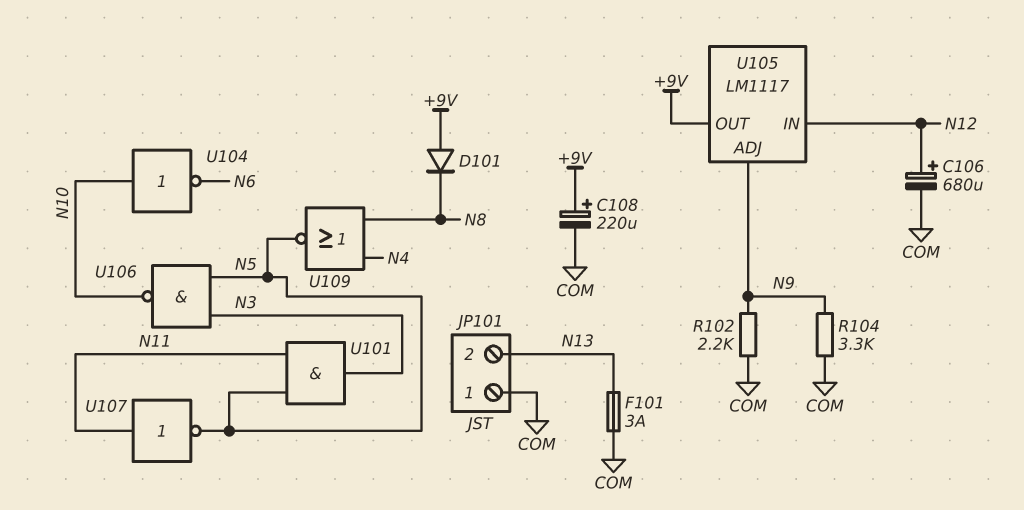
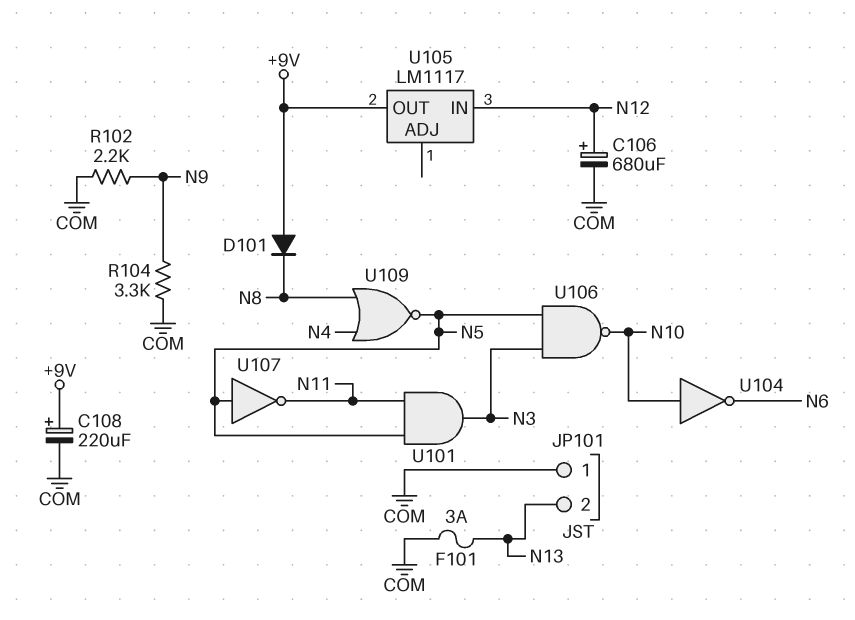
U105 pin ADJ: N9 -> none
U107: NOT (in N11, out N5) -> NOT (in N5, out N11)

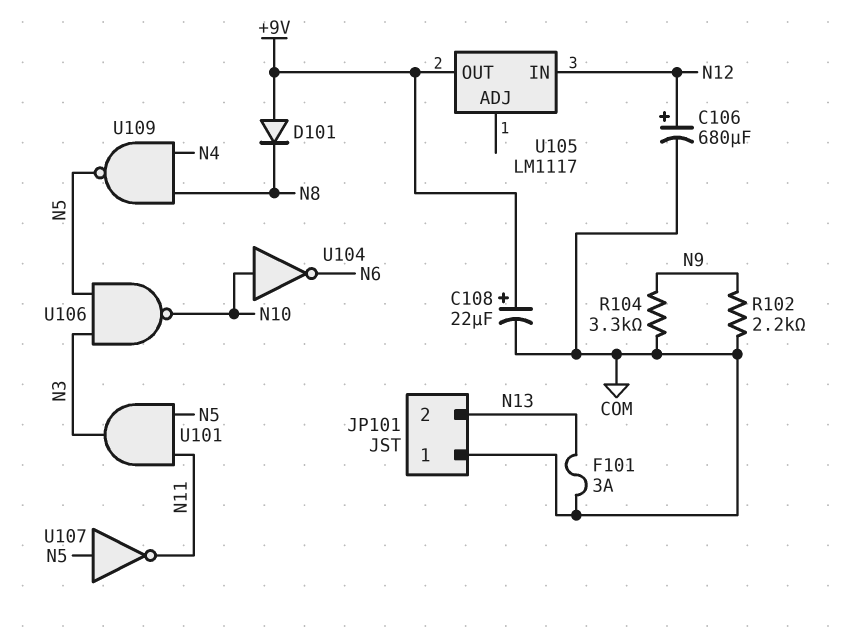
C108: 220uF (plus +9V, minus COM) -> 22uF (plus +9V, minus COM)
U109: NOR (in N4, in N8, out N5) -> NAND (in N4, in N8, out N5)

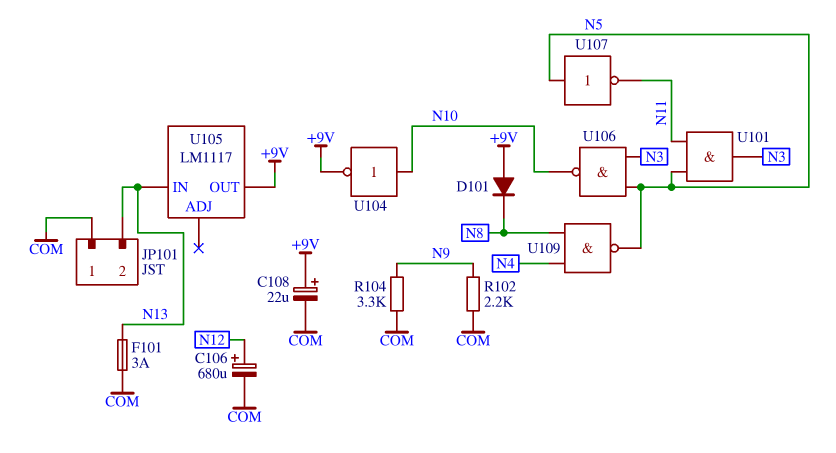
U104: NOT (in N10, out N6) -> NOT (in N10, out +9V)
U105 pin IN: N12 -> N13

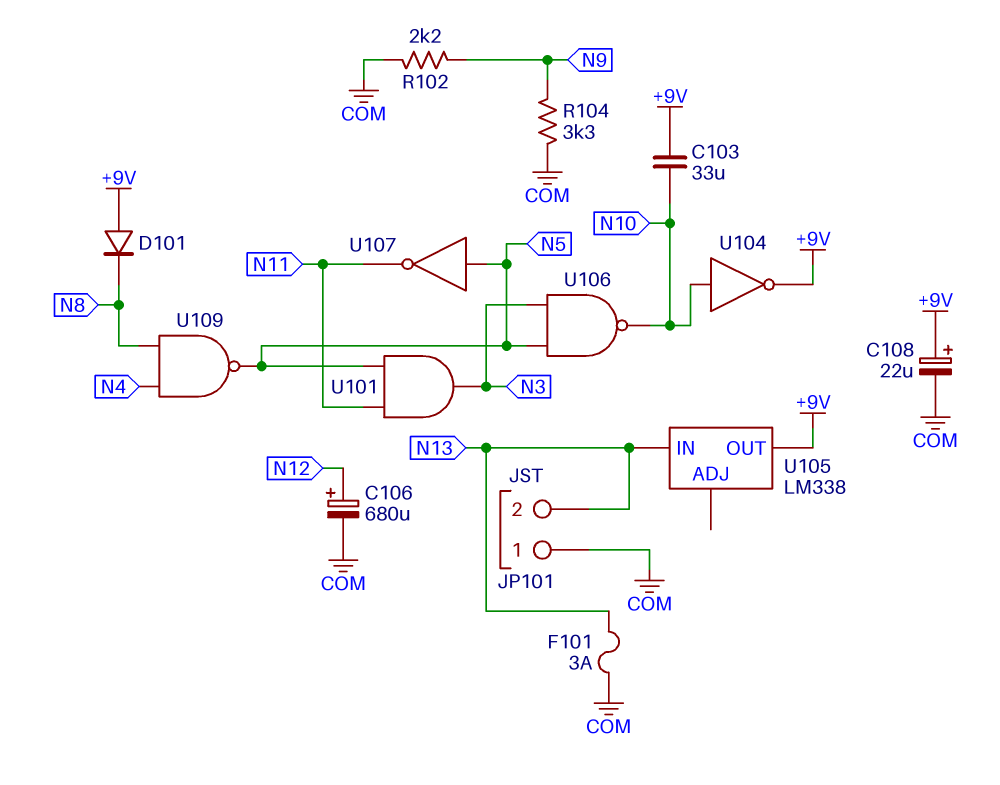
C103: none -> 33uF (+9V, N10)
U105: LM1117 -> LM338

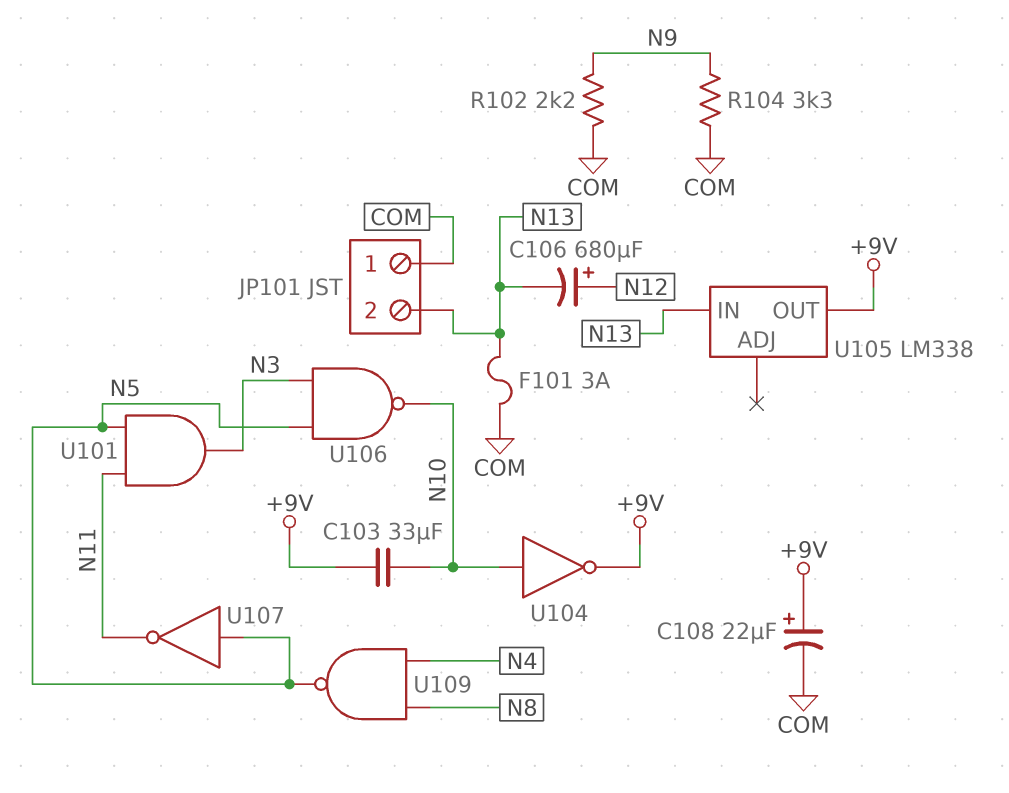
C106: 680uF (plus N12, minus COM) -> 680uF (plus N12, minus N13)
D101: diode (A +9V, K N8) -> none

